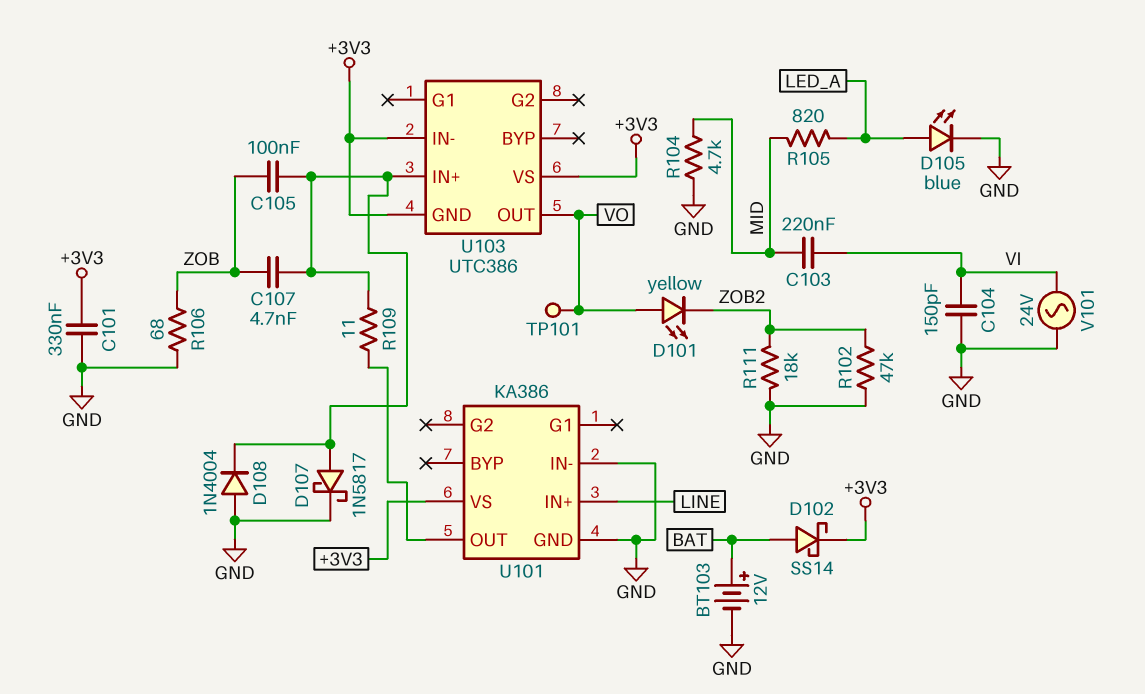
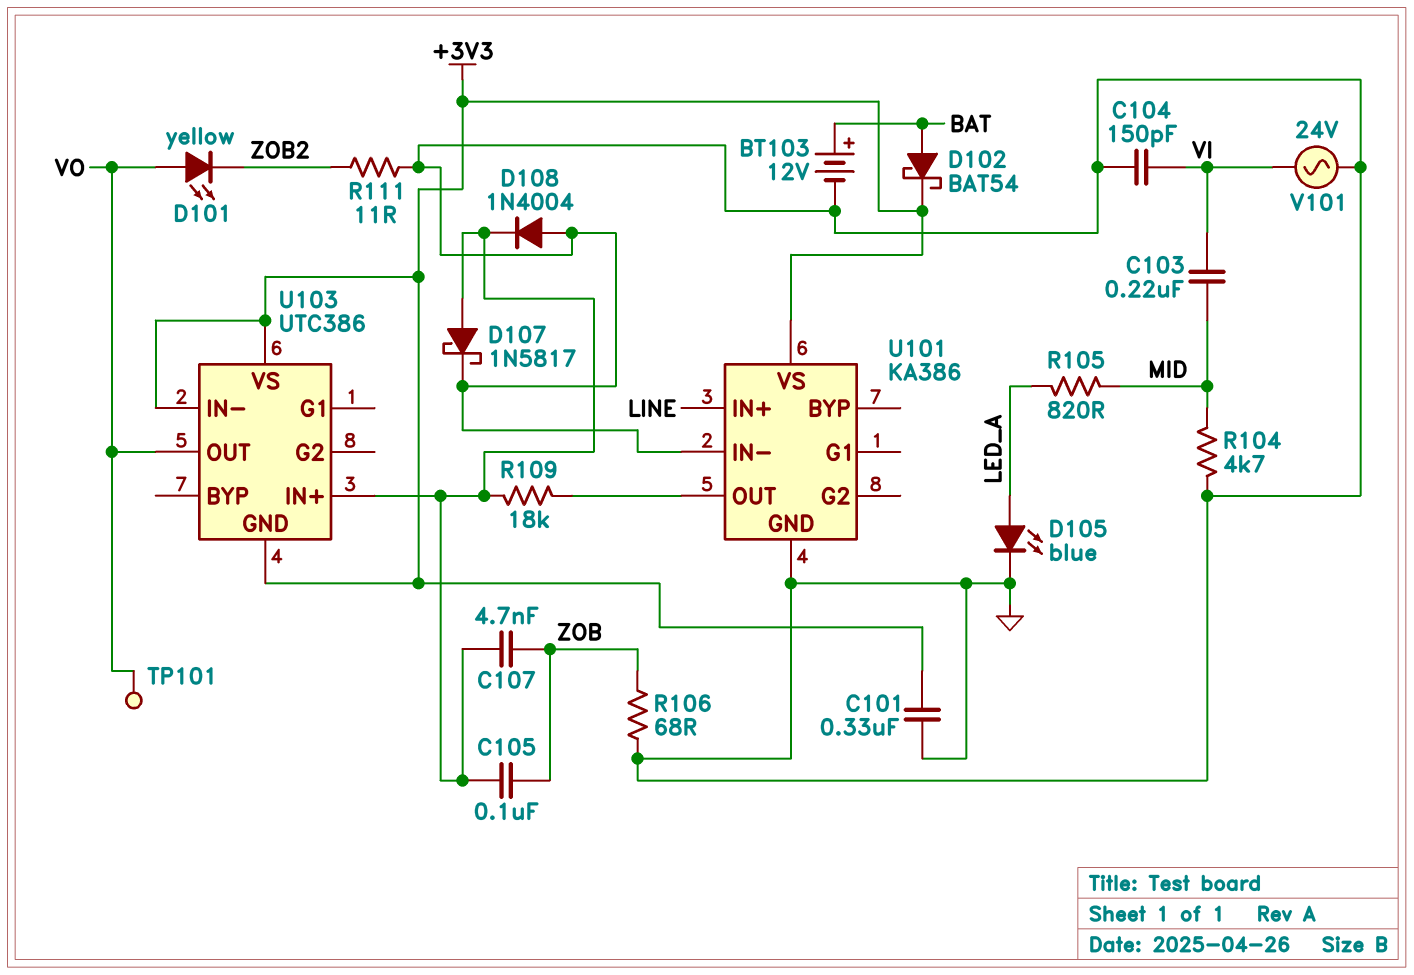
D102: schottky SS14 (A BAT, K +3V3) -> schottky BAT54 (A BAT, K +3V3)
R102: 47k (GND, ZOB2) -> none
R109: 11 (U101/OUT, U103/IN+) -> 18k (U101/OUT, U103/IN+)
R111: 18k (GND, ZOB2) -> 11 (GND, ZOB2)

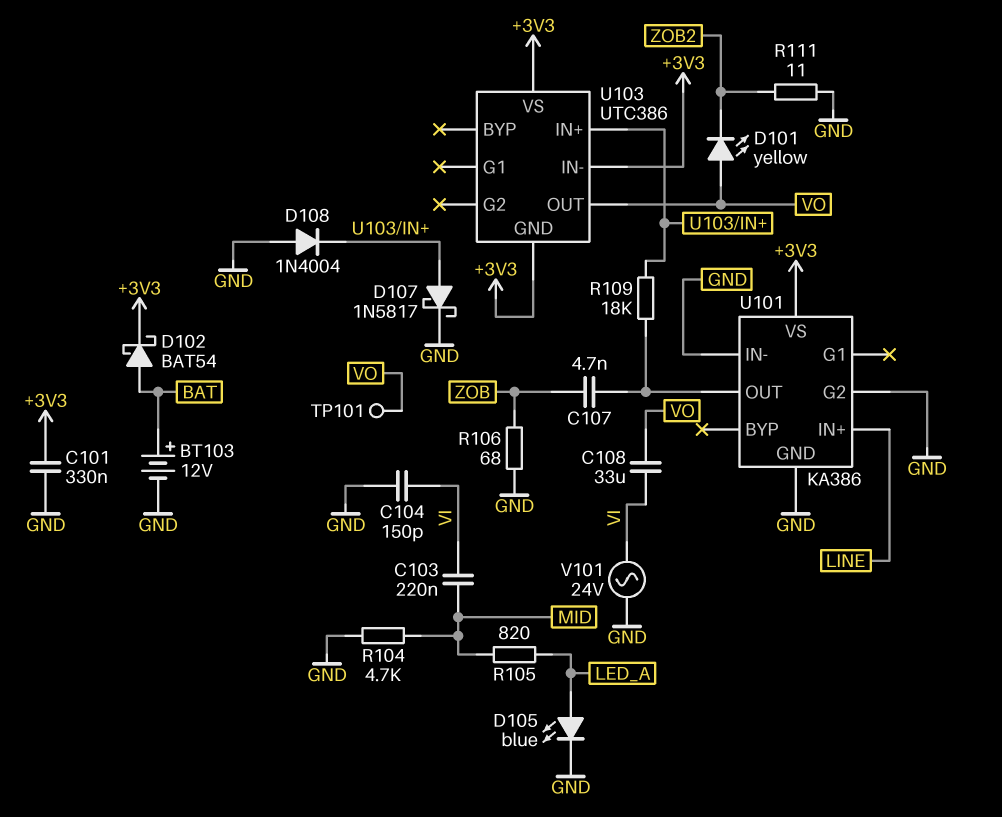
C105: 100nF (U103/IN+, ZOB) -> none
C107: 4.7nF (U103/IN+, ZOB) -> 4.7nF (U101/OUT, ZOB)
C108: none -> 33uF (VI, VO)
U101 pin G2: none -> GND

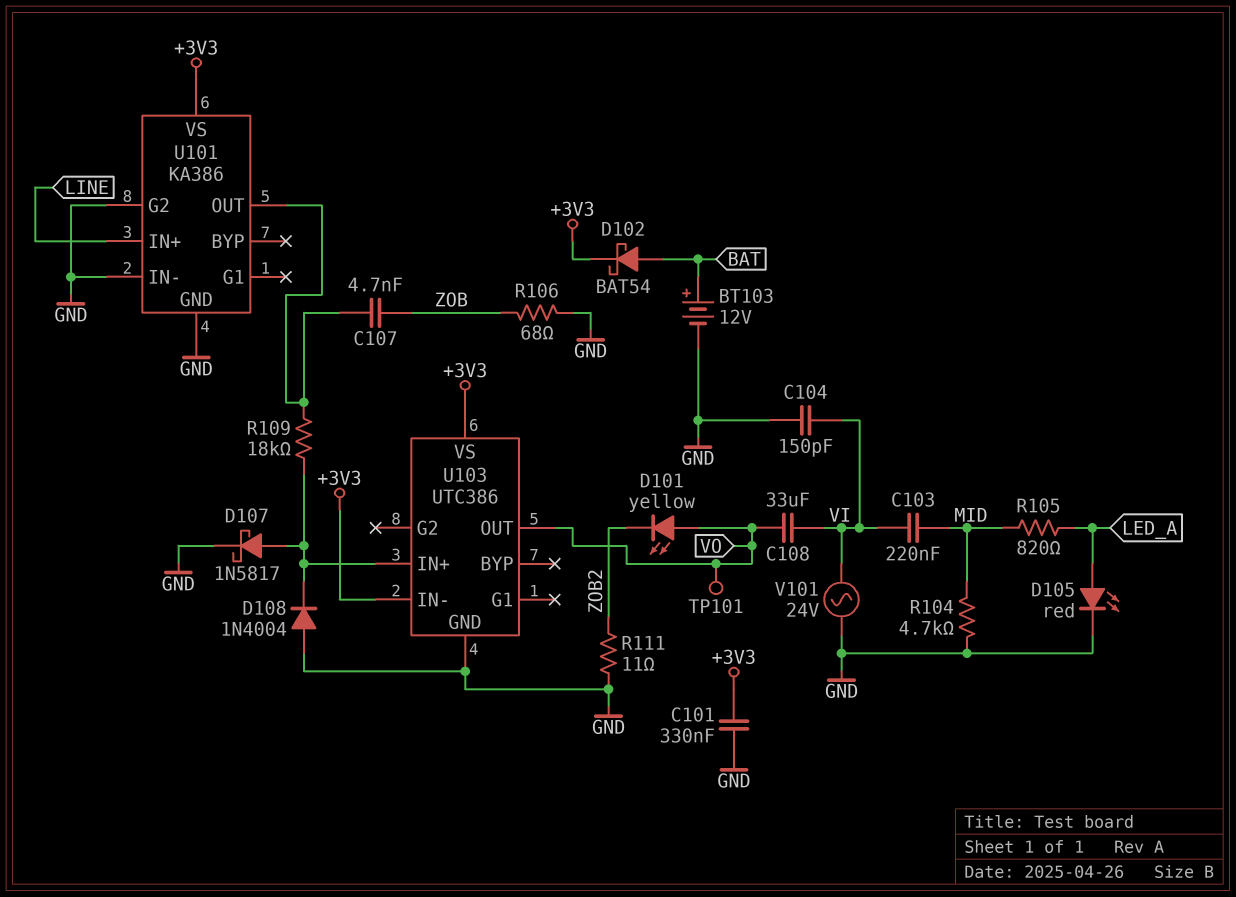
D105: LED blue (A LED_A, K GND) -> LED red (A LED_A, K GND)
U103 pin GND: +3V3 -> GND

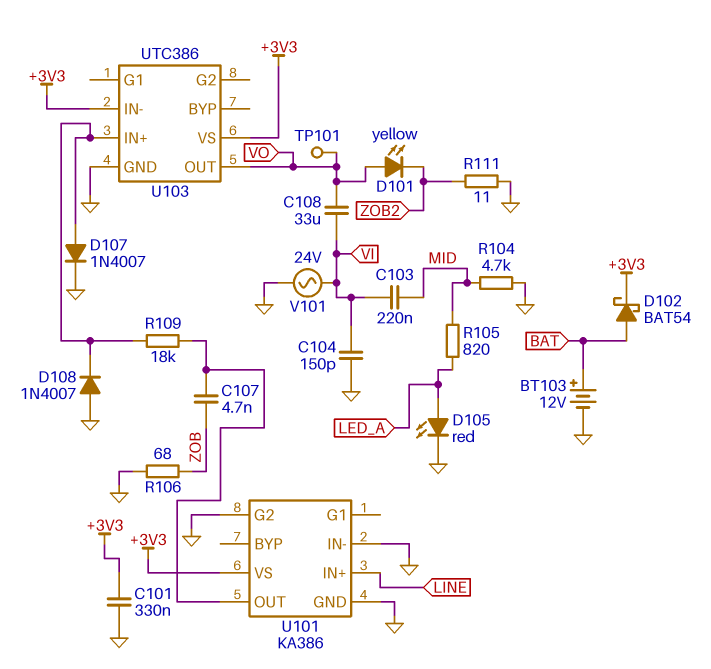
D107: schottky 1N5817 (A U103/IN+, K GND) -> diode 1N4007 (A U103/IN+, K GND)
D108: diode 1N4004 (A GND, K U103/IN+) -> diode 1N4007 (A GND, K U103/IN+)

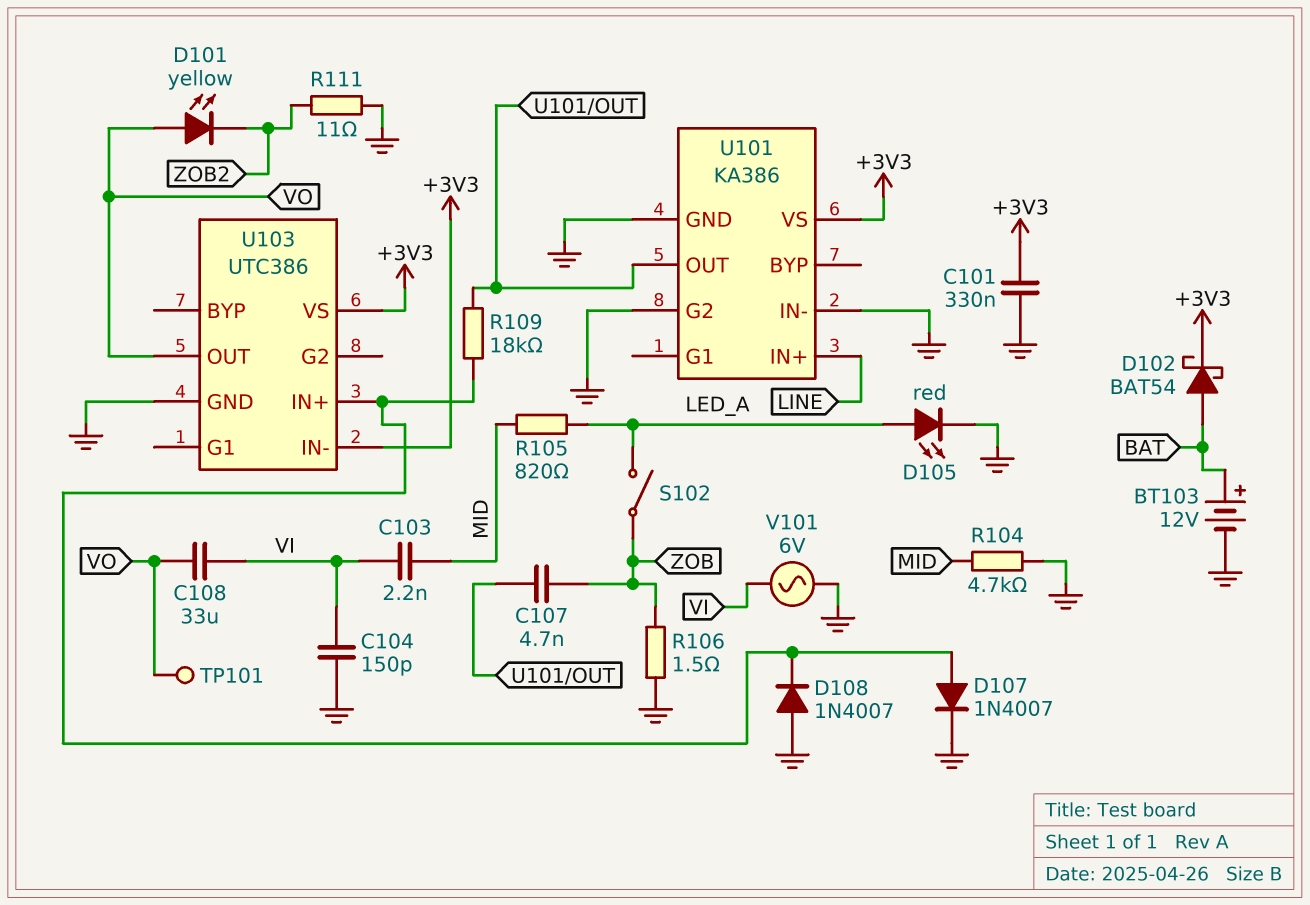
C103: 220nF (MID, VI) -> 2.2nF (MID, VI)
R106: 68 (GND, ZOB) -> 1.5 (GND, ZOB)
S102: none -> switch (LED_A, ZOB)
V101: AC 24V (GND, VI) -> AC 6V (GND, VI)

